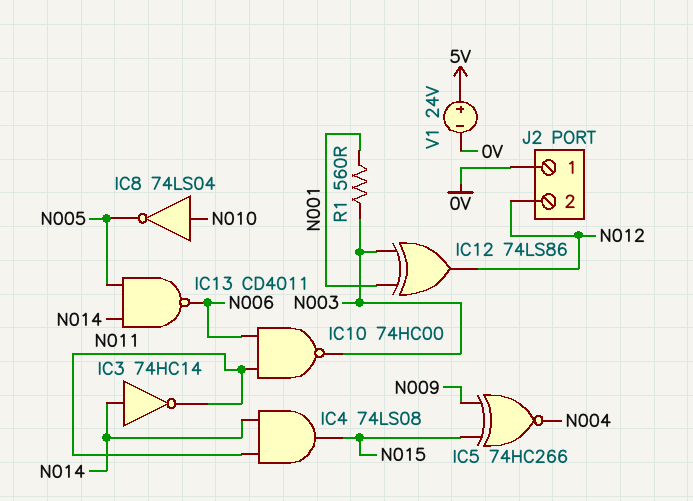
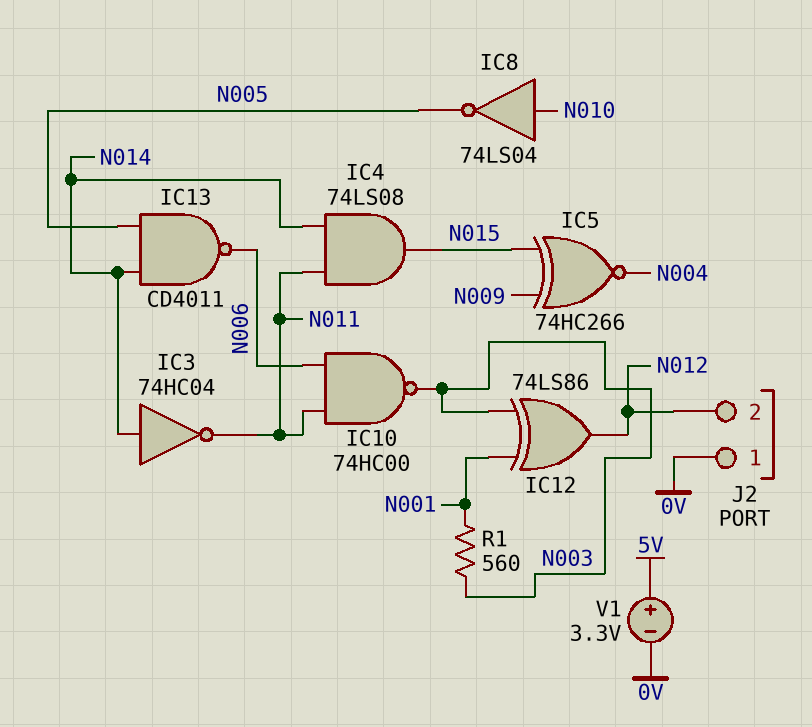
IC3: NOT 74HC14 (in N014, out N011) -> NOT 74HC04 (in N014, out N011)
V1: 24V (plus 5V, minus 0V) -> 3.3V (plus 5V, minus 0V)

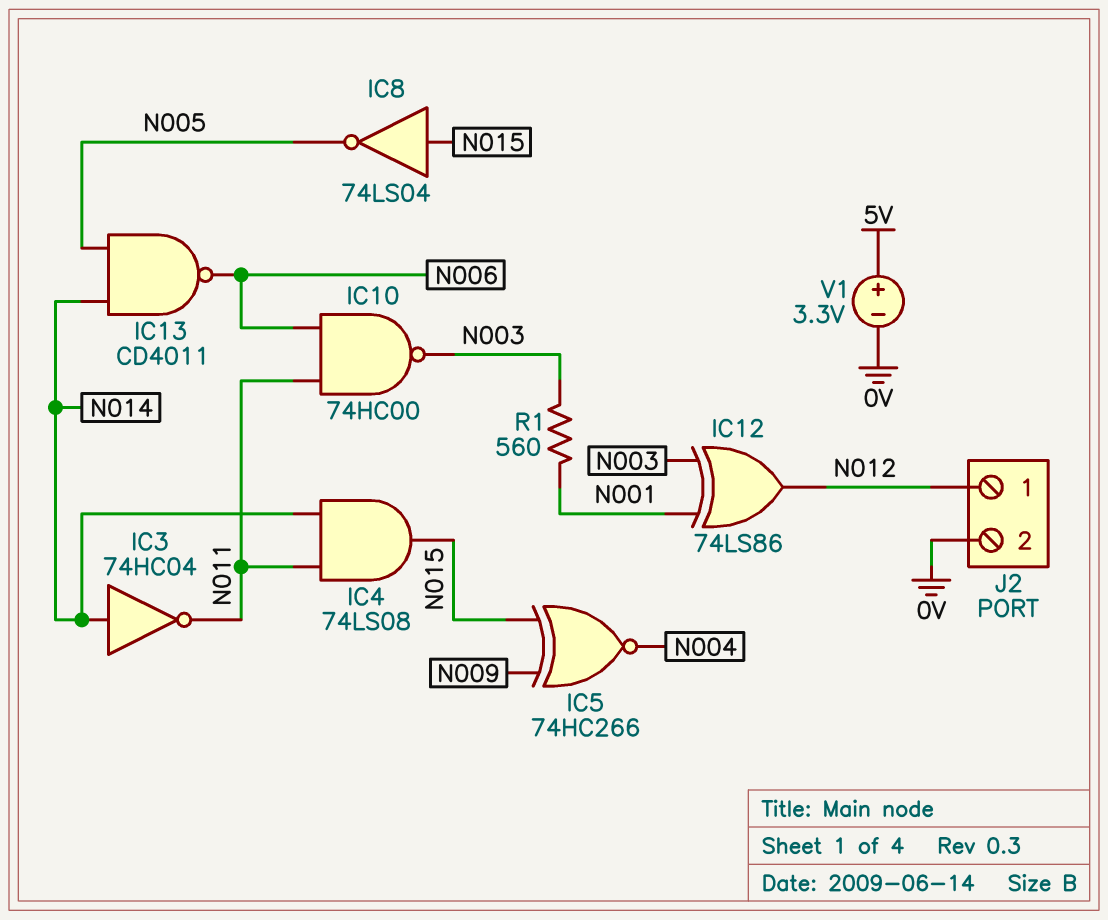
IC8: NOT 74LS04 (in N010, out N005) -> NOT 74LS04 (in N015, out N005)
J2 pin 1: 0V -> N012
J2 pin 2: N012 -> 0V

